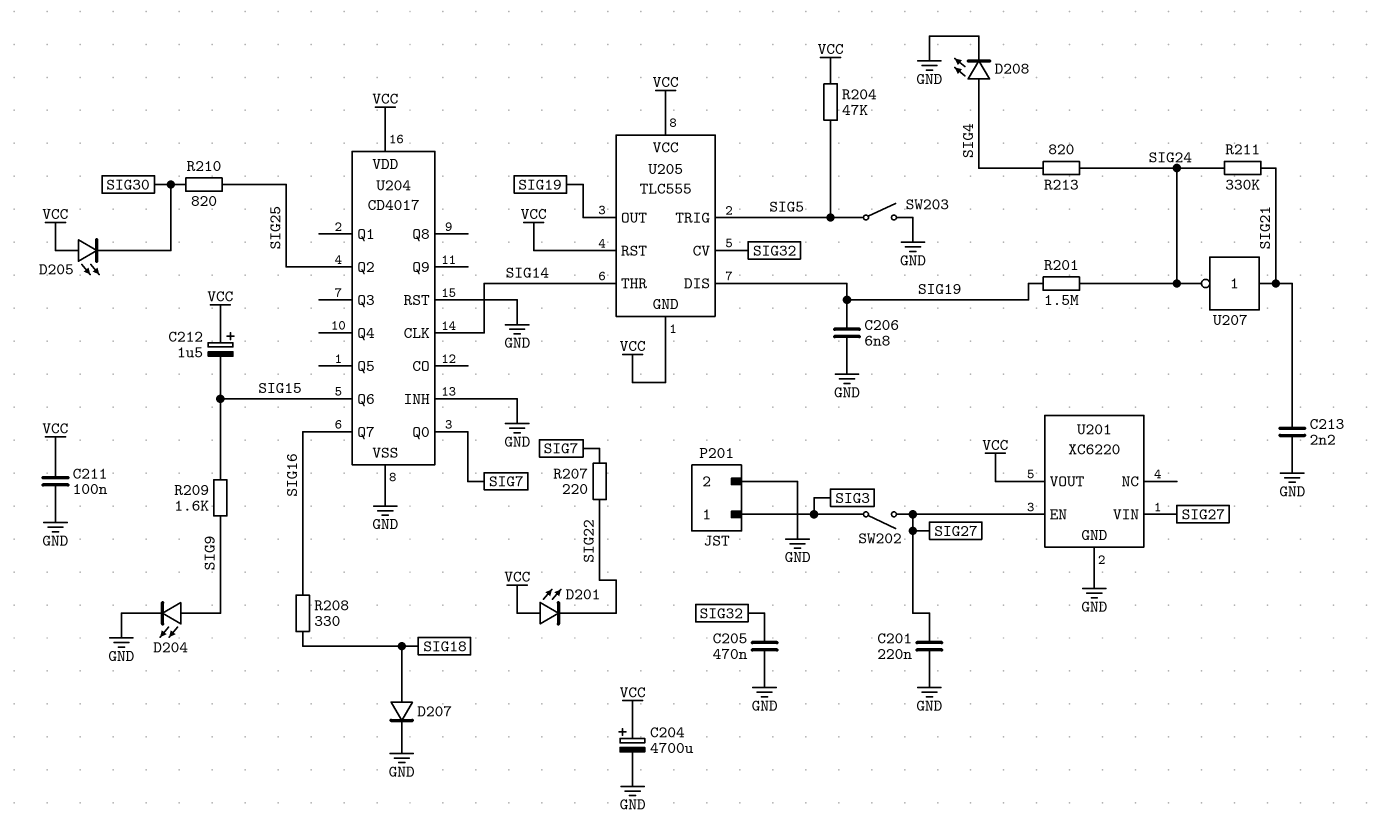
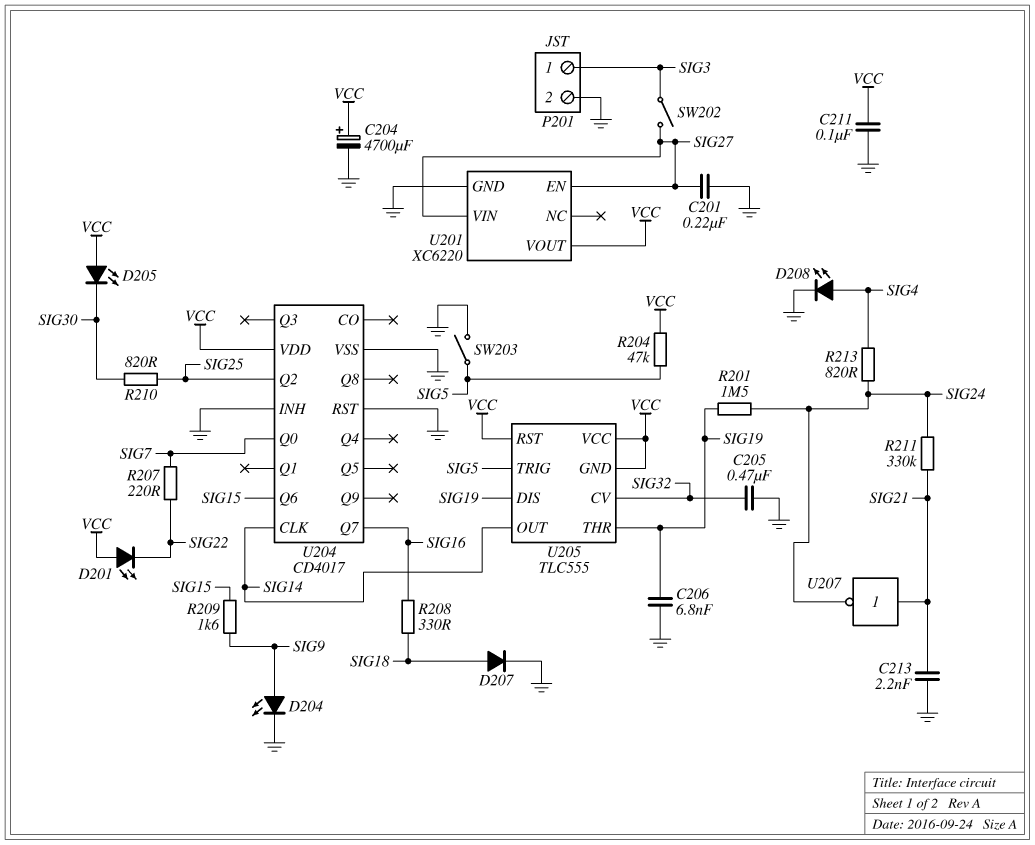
C212: 1.5uF (plus VCC, minus SIG15) -> none
U205 pin OUT: SIG19 -> SIG14
U205 pin THR: SIG14 -> SIG19

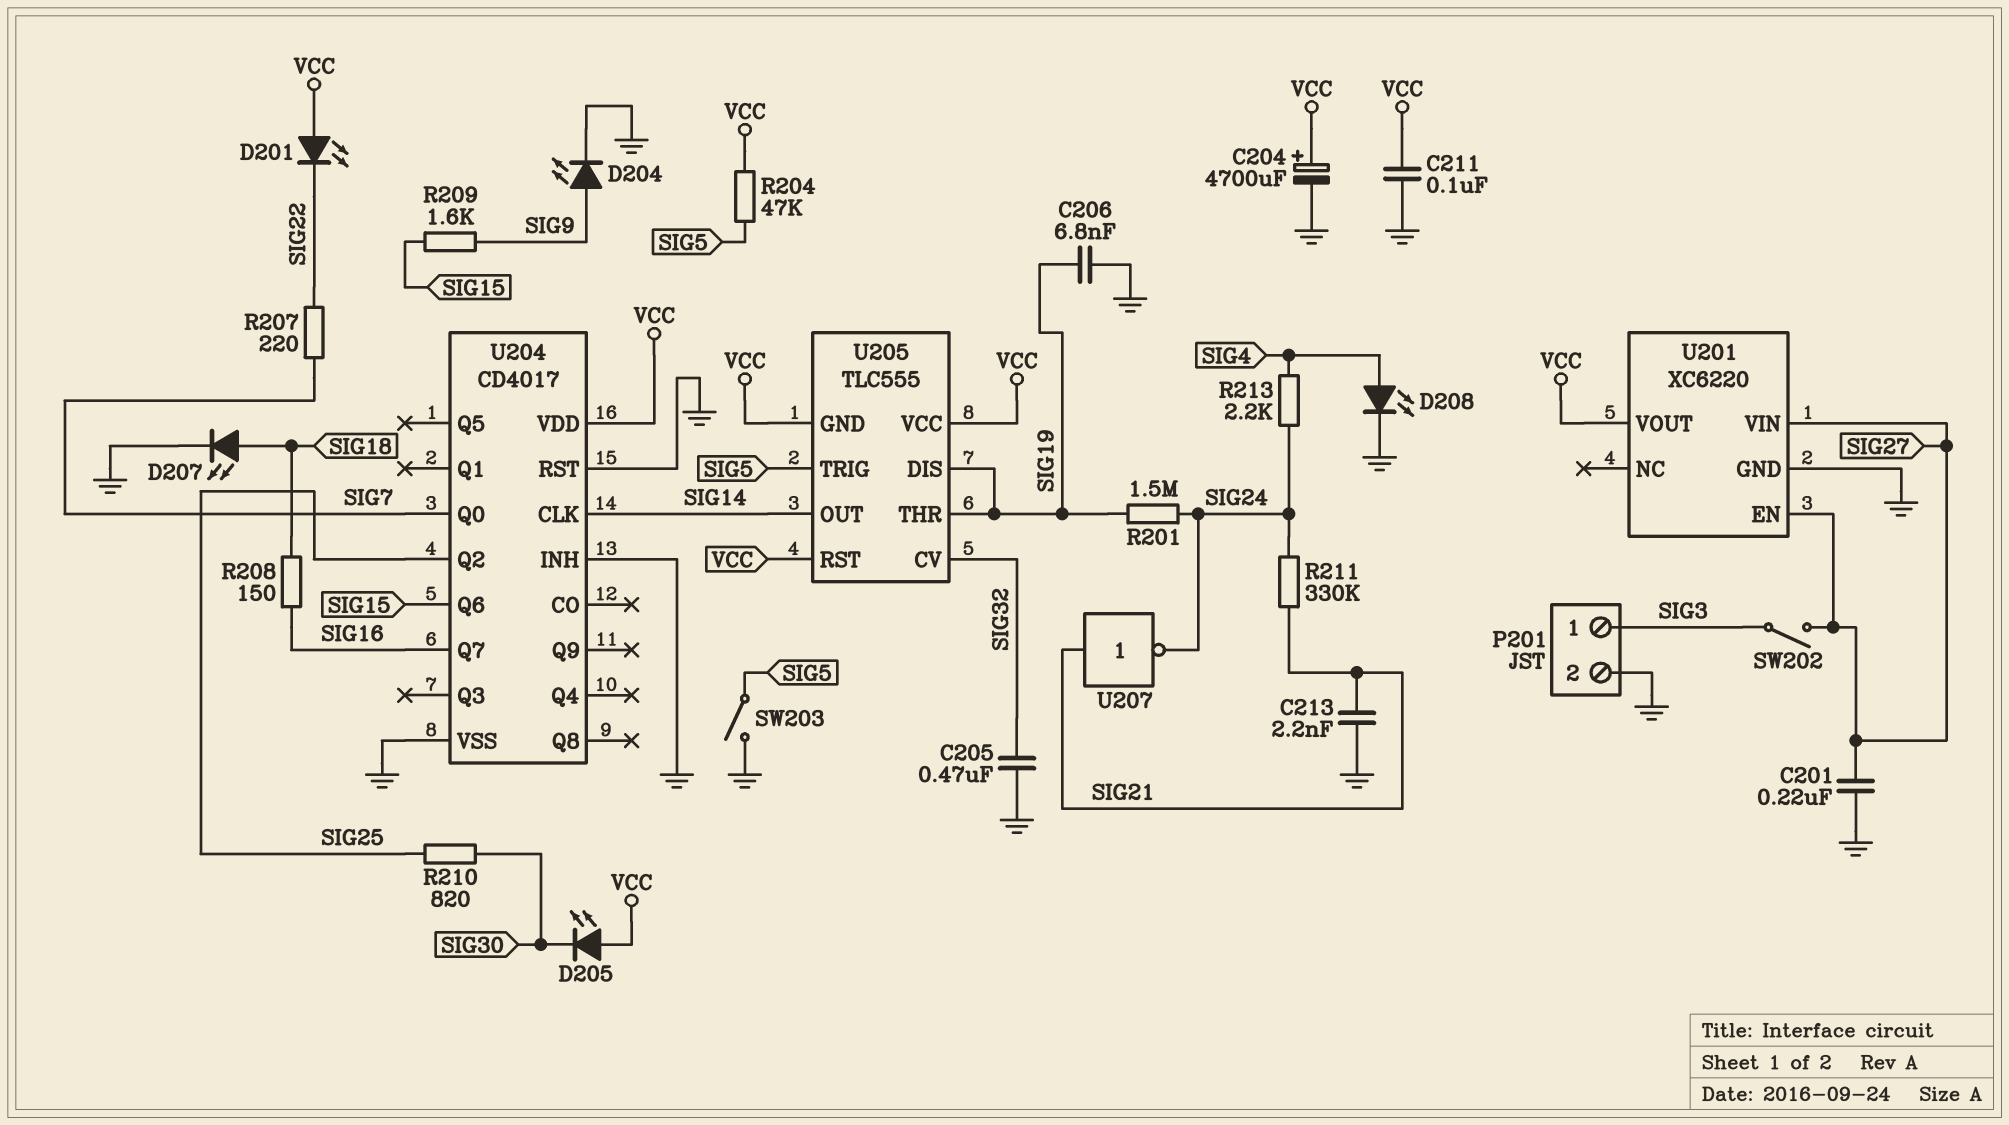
D207: diode (A SIG18, K GND) -> LED (A SIG18, K GND)
R208: 330 (SIG16, SIG18) -> 150 (SIG16, SIG18)
R213: 820 (SIG4, SIG24) -> 2.2k (SIG4, SIG24)

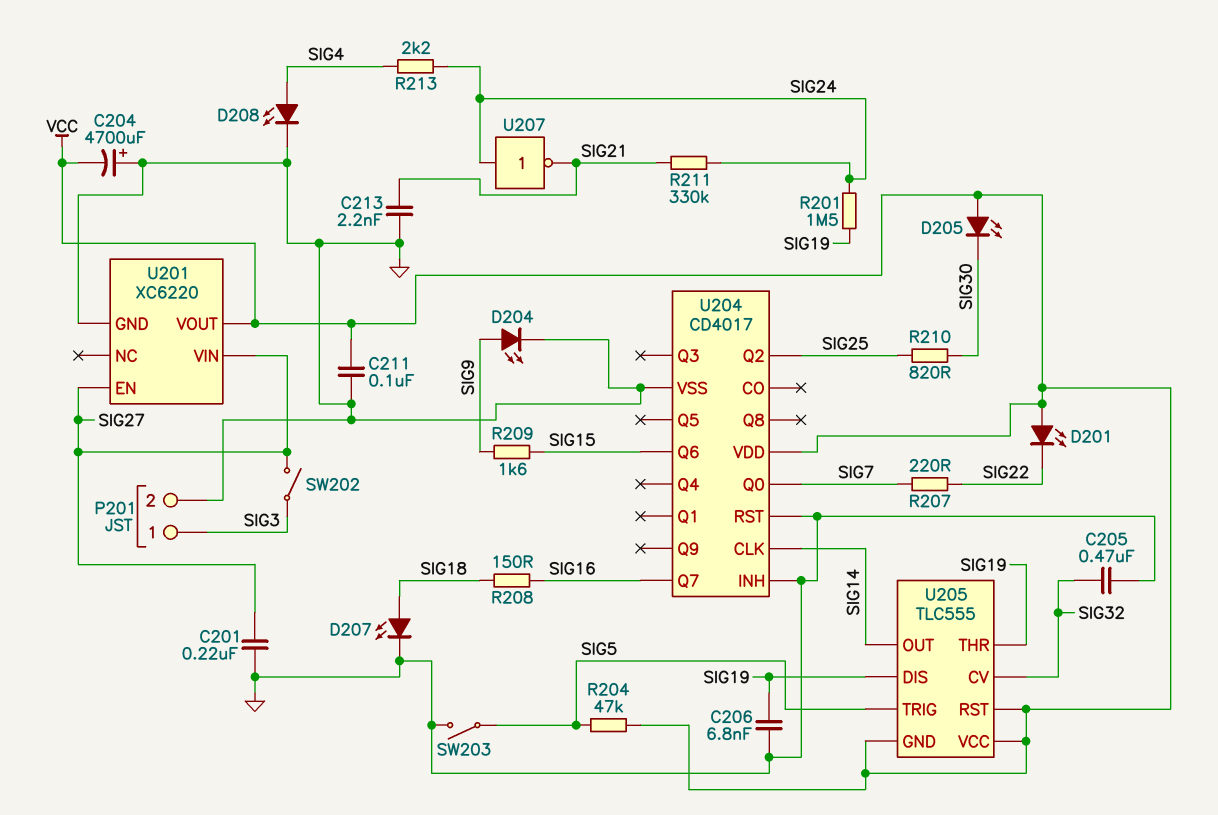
C204: 4700uF (plus VCC, minus GND) -> 4700uF (plus GND, minus VCC)
U207: NOT (in SIG21, out SIG24) -> NOT (in SIG24, out SIG21)

